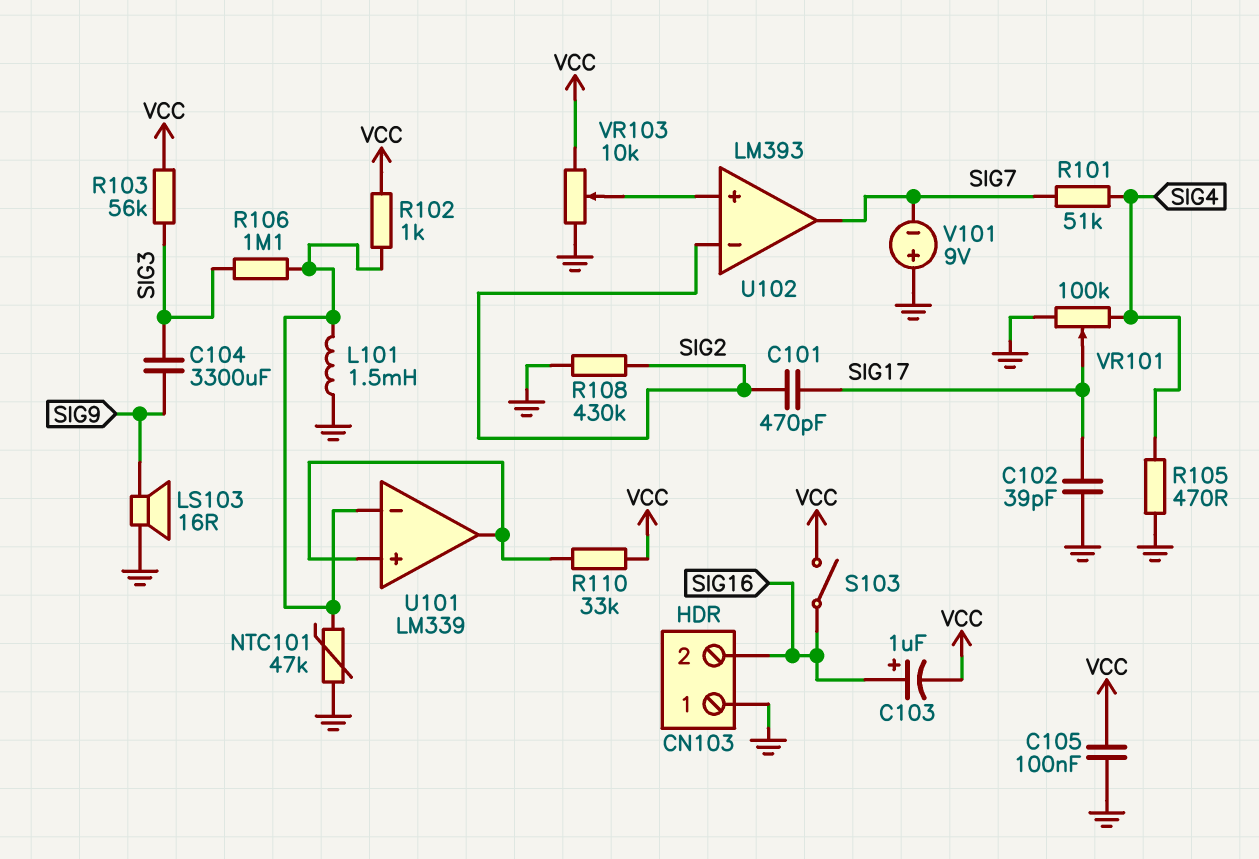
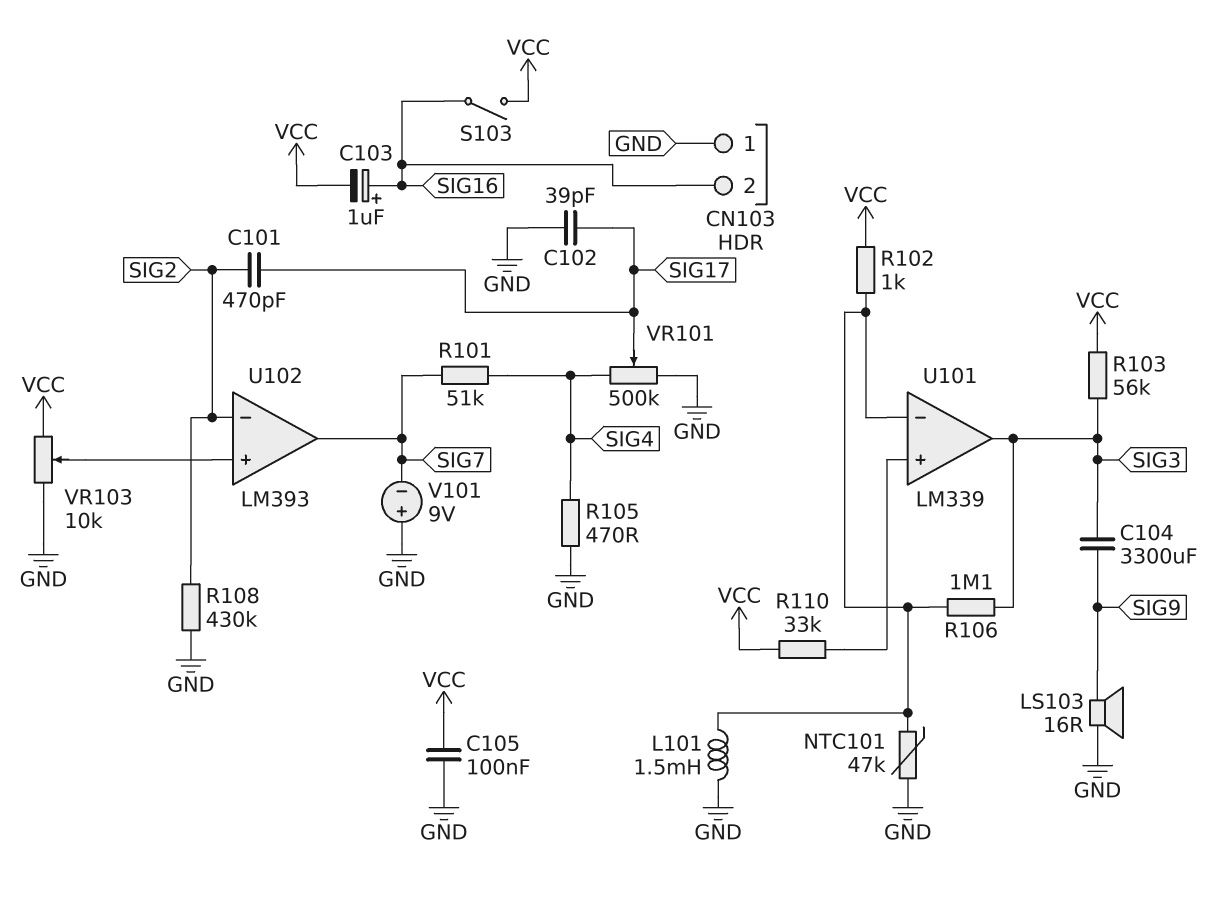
U101 pin out: U101/in+ -> SIG3
VR101: 100k (GND, SIG4, wiper SIG17) -> 500k (GND, SIG4, wiper SIG17)

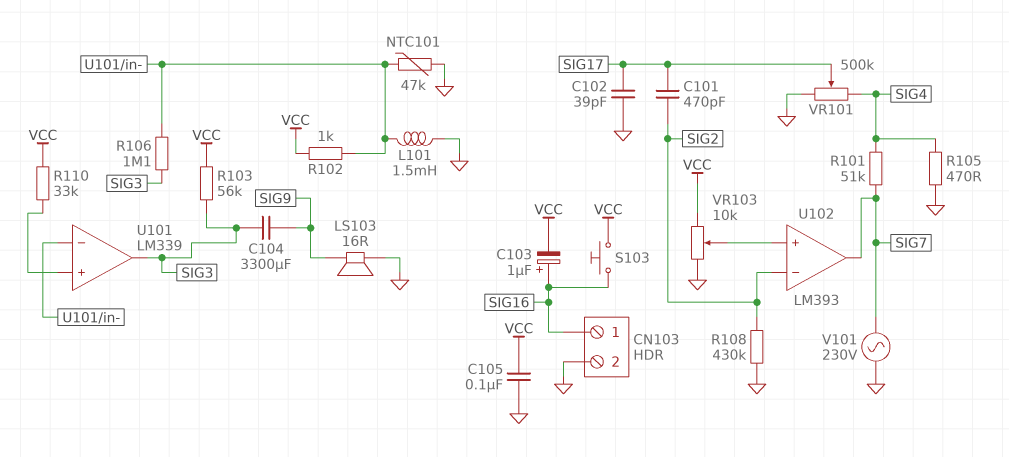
CN103 pin 1: GND -> SIG16
CN103 pin 2: SIG16 -> GND
S103: switch (SIG16, VCC) -> button (SIG16, VCC)
V101: 9V (plus GND, minus SIG7) -> AC 230V (GND, SIG7)

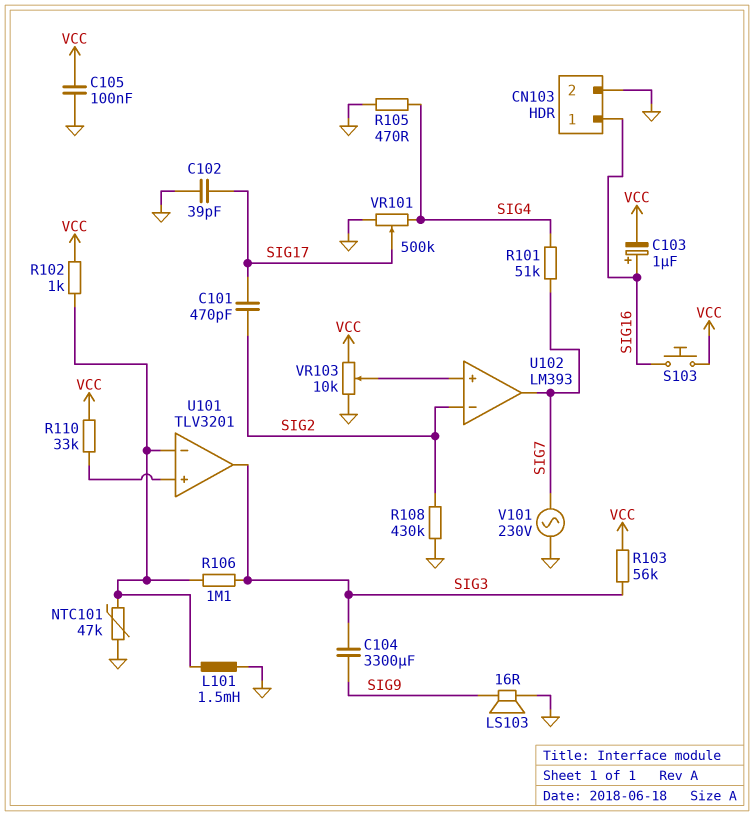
U101: LM339 -> TLV3201

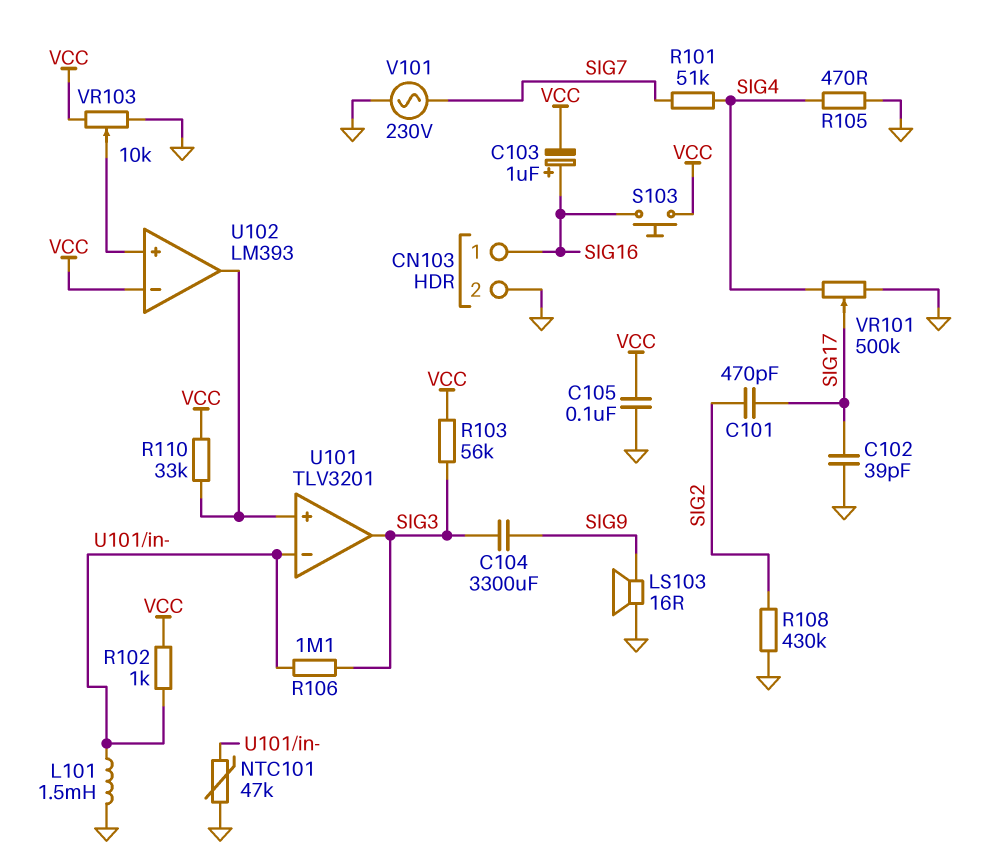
U102 pin in-: SIG2 -> VCC
U102 pin out: SIG7 -> U101/in+

